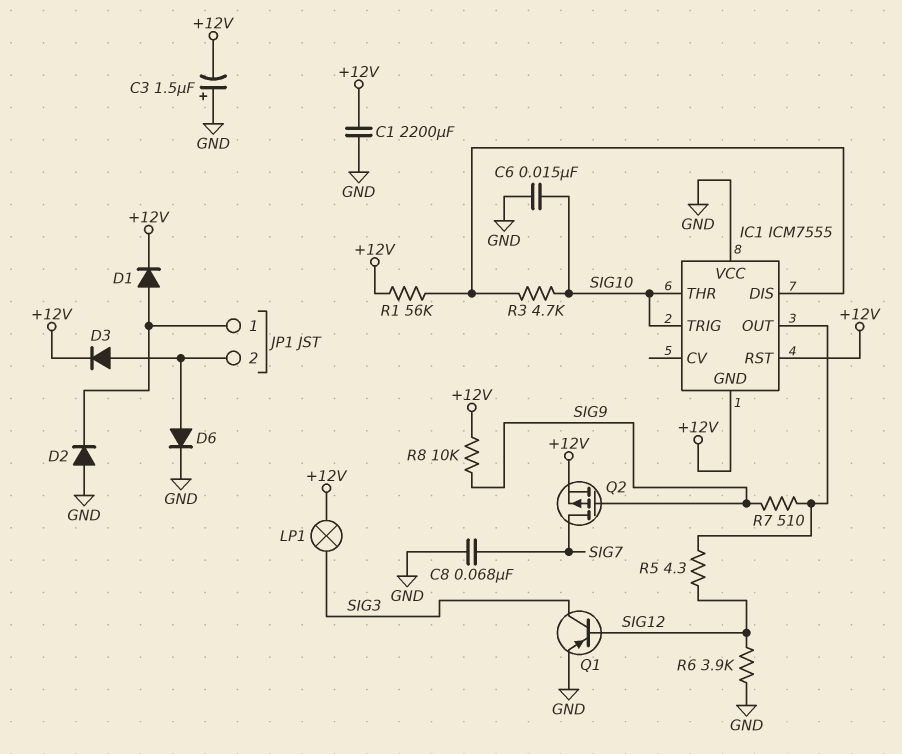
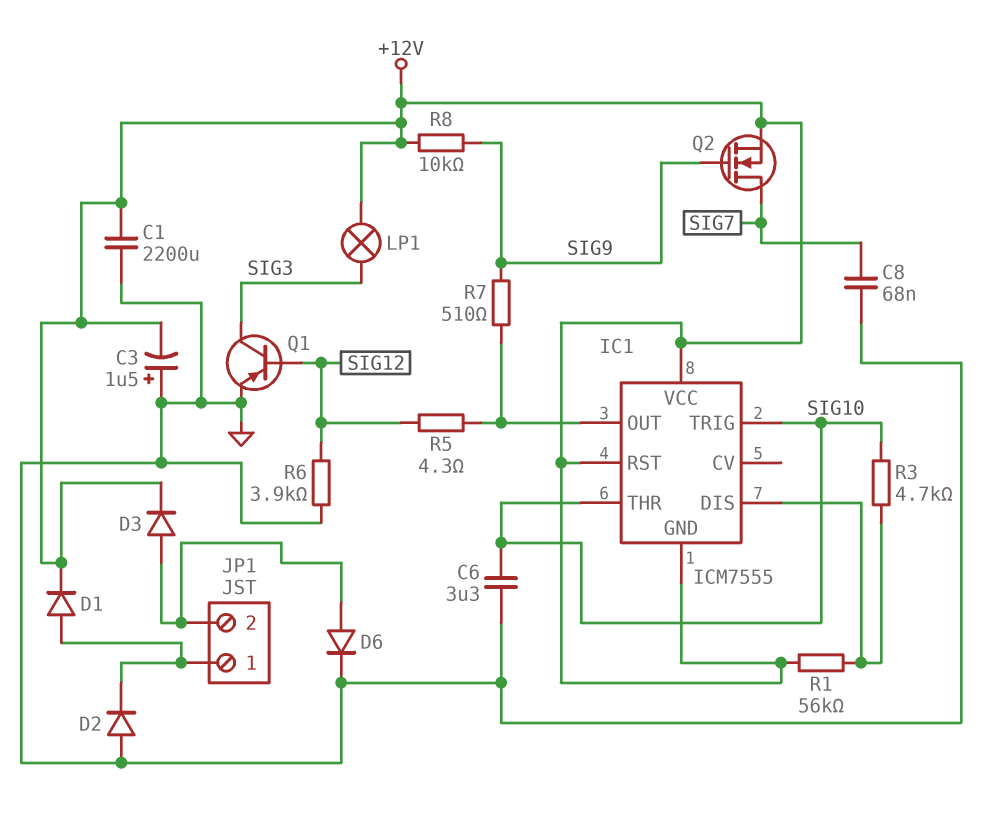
C6: 15nF (GND, SIG10) -> 3.3uF (GND, SIG10)
IC1 pin VCC: GND -> +12V
Q2: PMOS (G SIG9, D SIG7, S +12V) -> NMOS (G SIG9, D SIG7, S +12V)

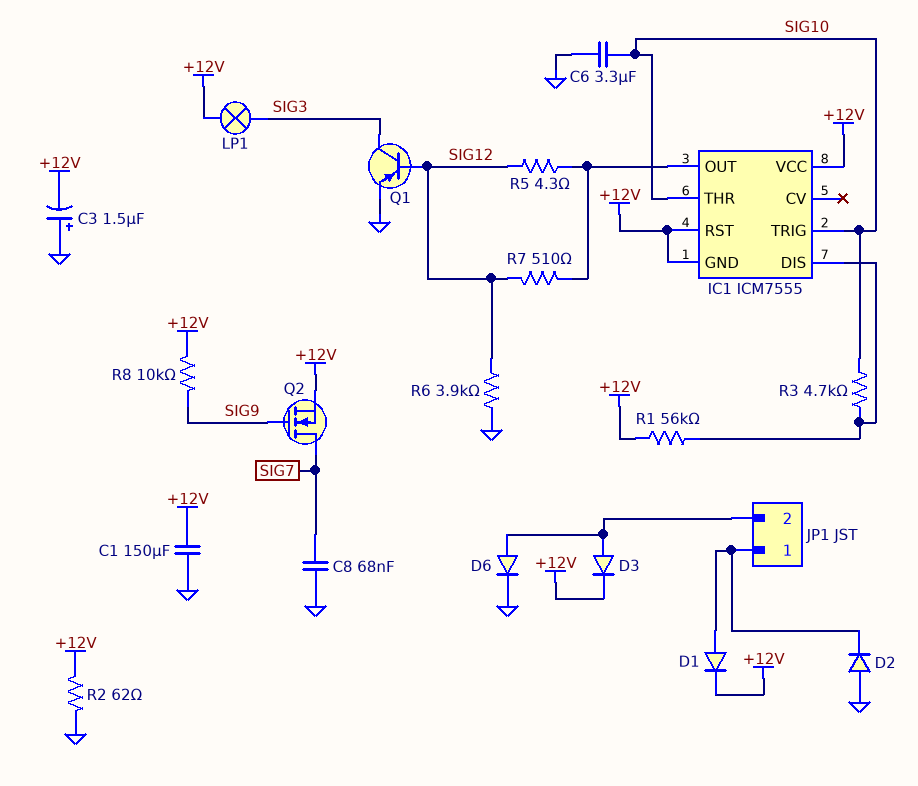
C1: 2200uF (+12V, GND) -> 150uF (+12V, GND)
R2: none -> 62 (+12V, GND)
R7: 510 (IC1/OUT, SIG9) -> 510 (IC1/OUT, SIG12)

